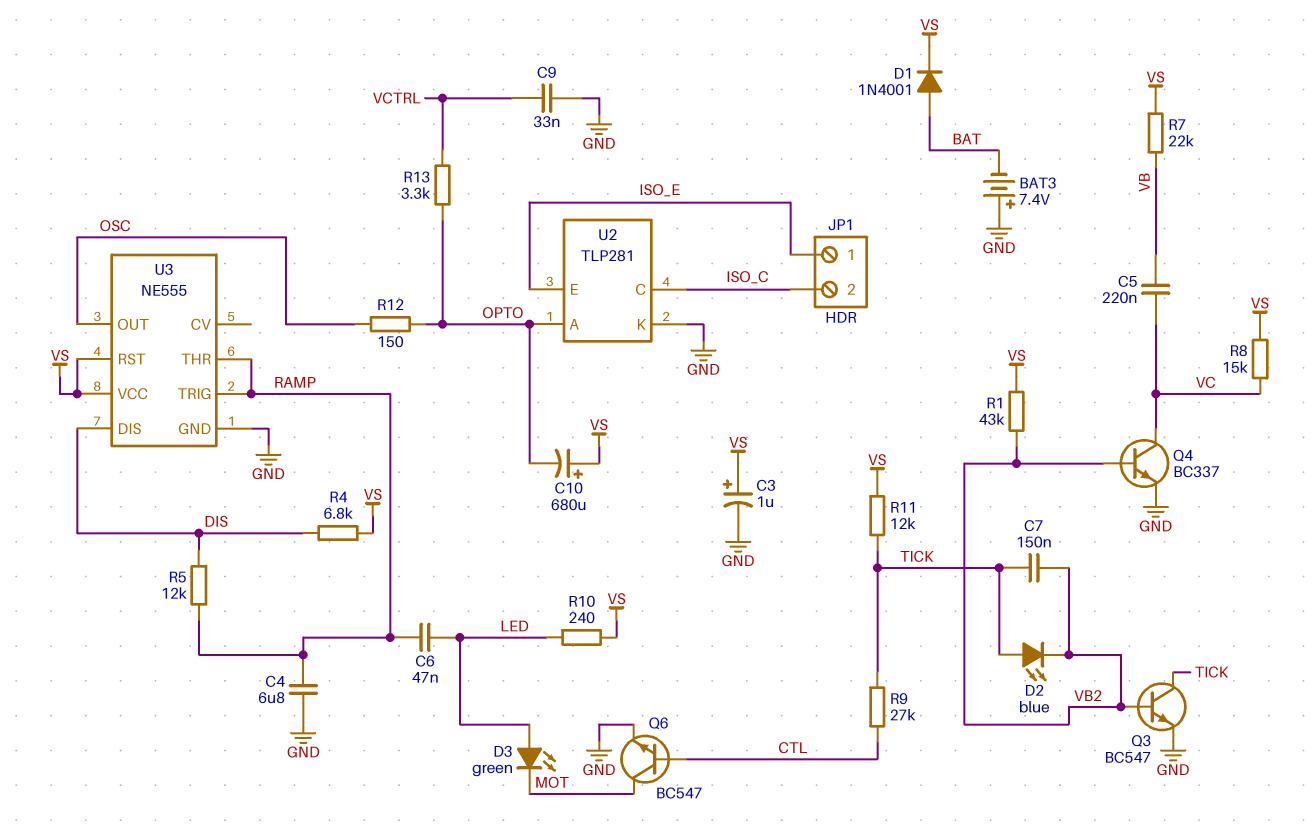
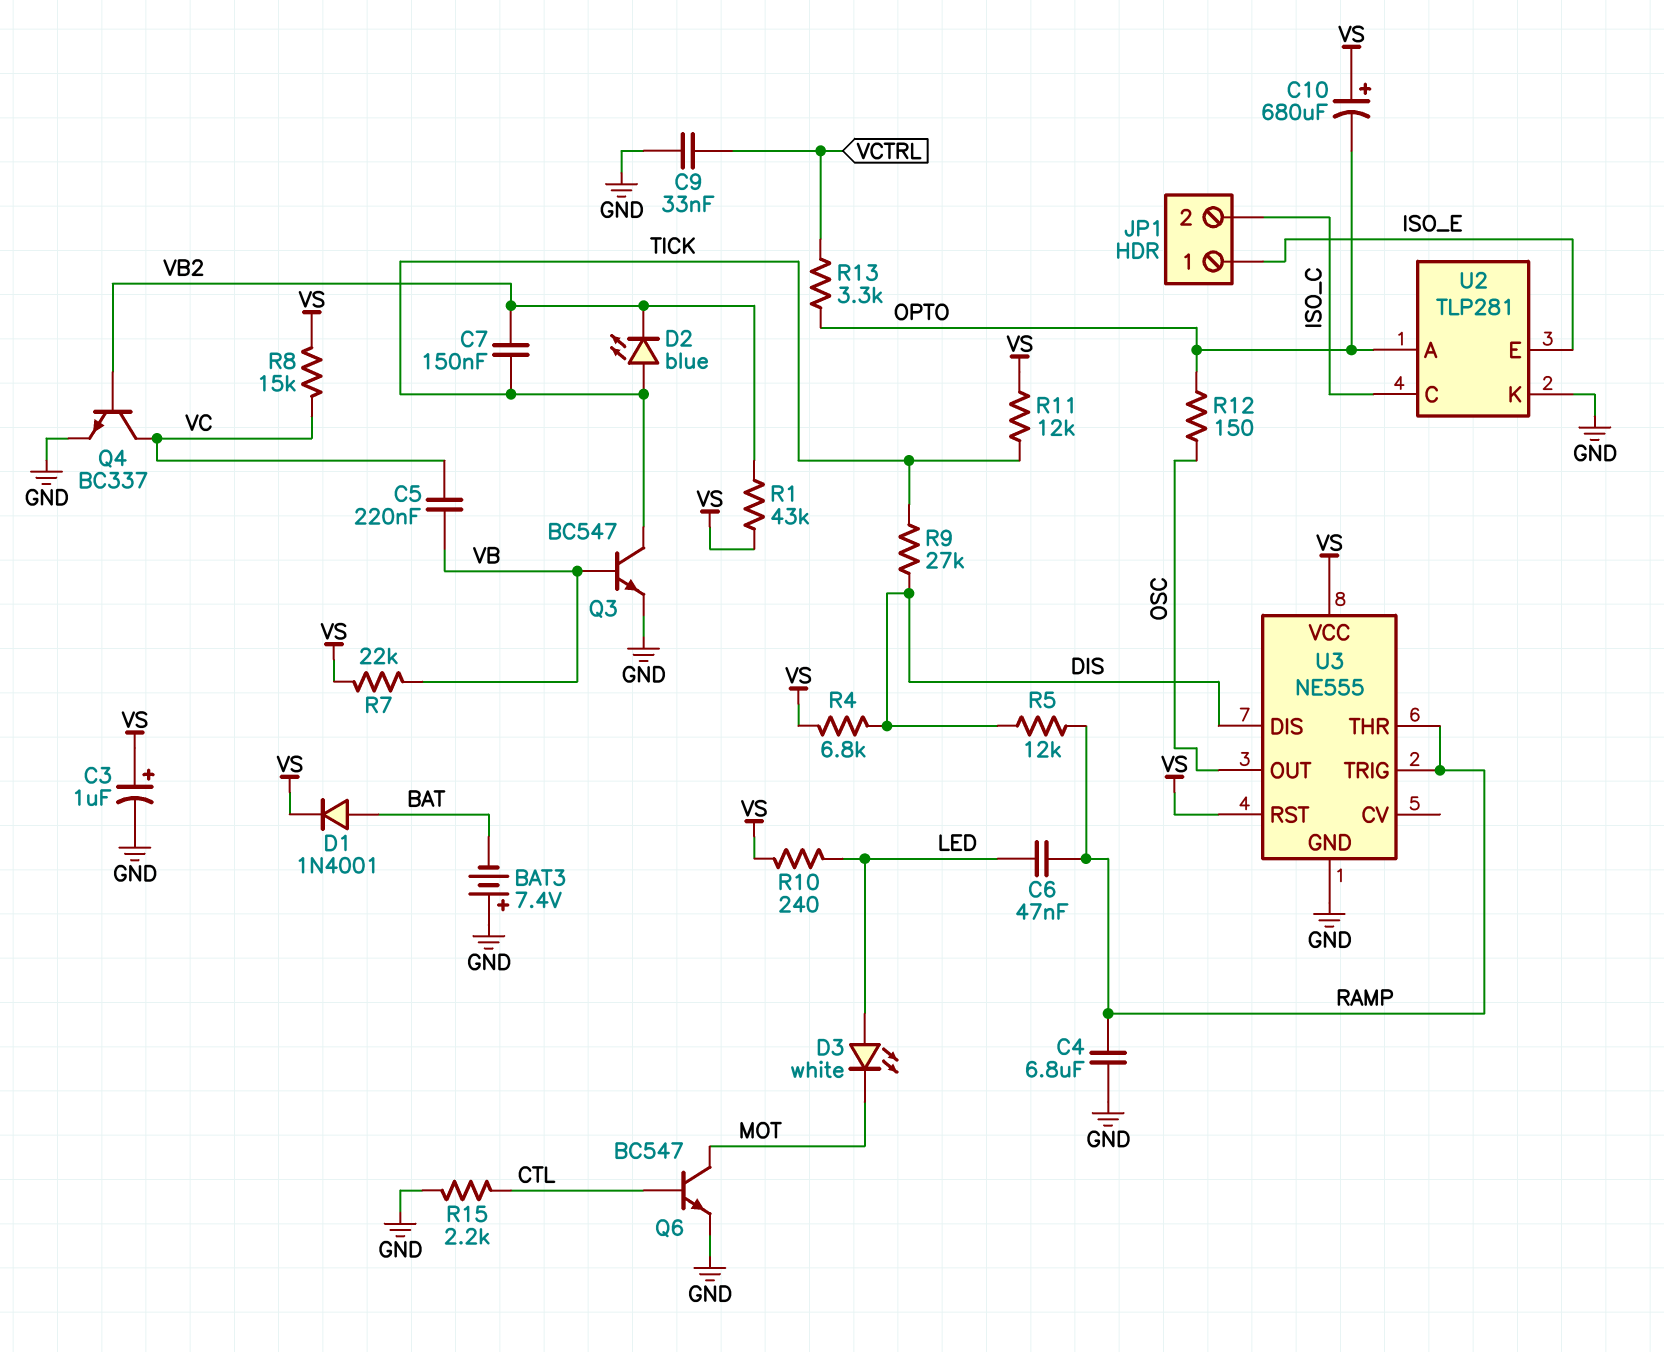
D3: LED green (A LED, K MOT) -> LED white (A LED, K MOT)
Q3: NPN BC547 (B VB2, C TICK, E GND) -> NPN BC547 (B VB, C TICK, E GND)
R9: 27k (CTL, TICK) -> 27k (DIS, TICK)
R15: none -> 2.2k (CTL, GND)

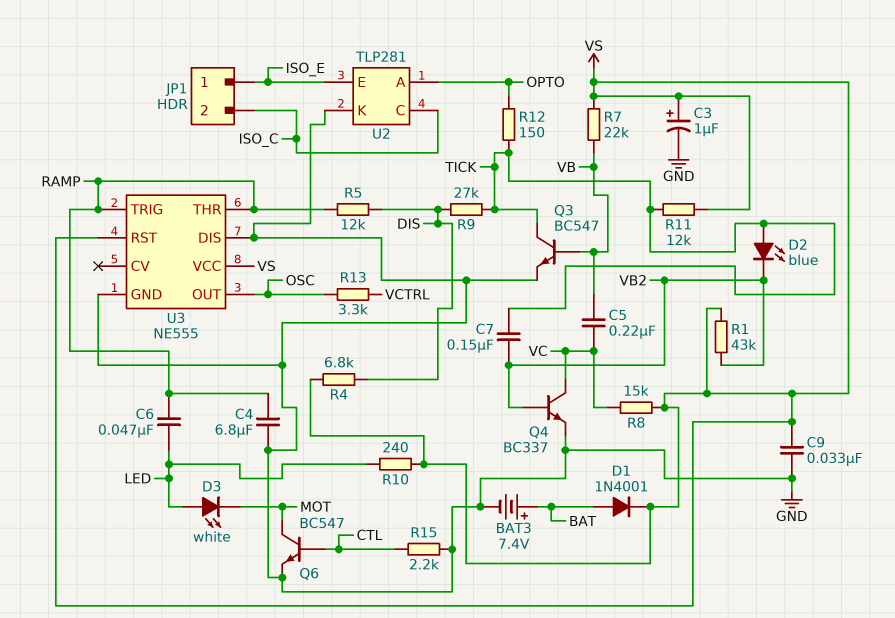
BAT3: 7.4V (plus GND, minus BAT) -> 7.4V (plus BAT, minus GND)
C9: 33nF (GND, VCTRL) -> 33nF (GND, VS)
C10: 680uF (plus VS, minus OPTO) -> none
R12: 150 (OPTO, OSC) -> 150 (OPTO, TICK)
R13: 3.3k (OPTO, VCTRL) -> 3.3k (OSC, VCTRL)
U3 pin DIS: DIS -> GND

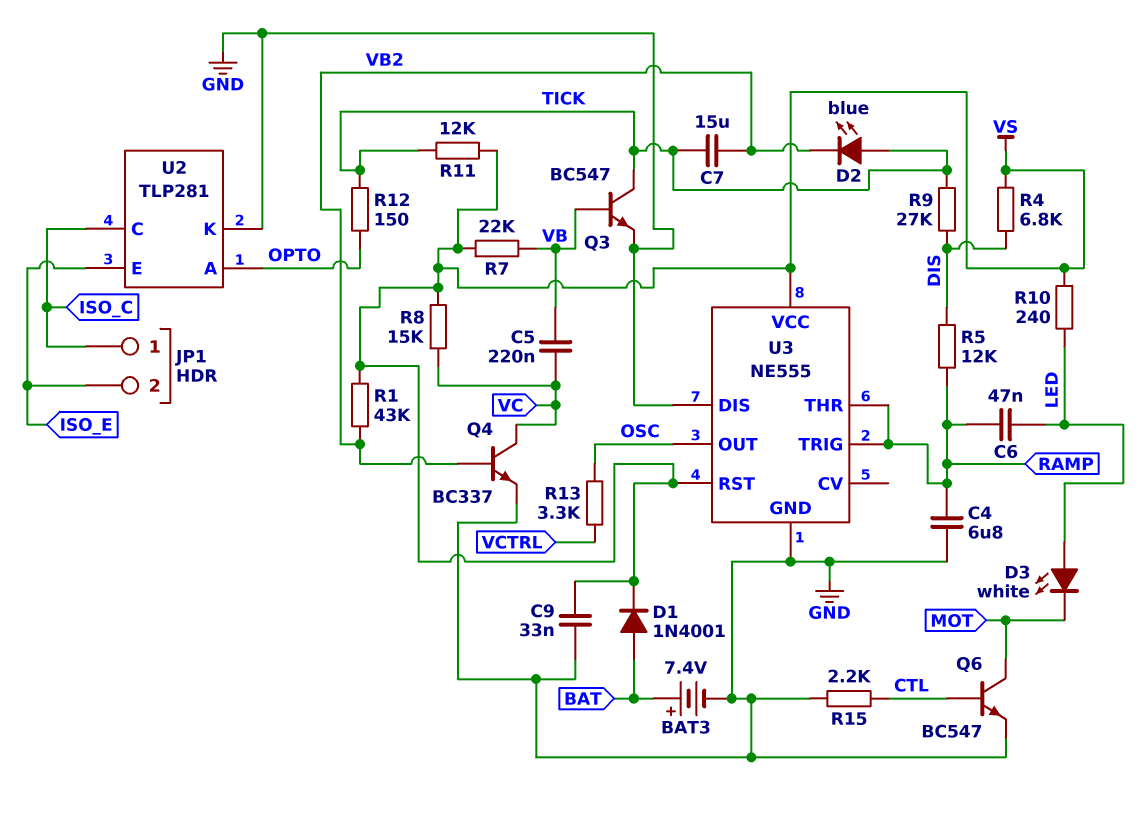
C3: 1uF (plus VS, minus GND) -> none
C7: 150nF (TICK, VB2) -> 15uF (TICK, VB2)
JP1 pin 1: ISO_E -> ISO_C
JP1 pin 2: ISO_C -> ISO_E

